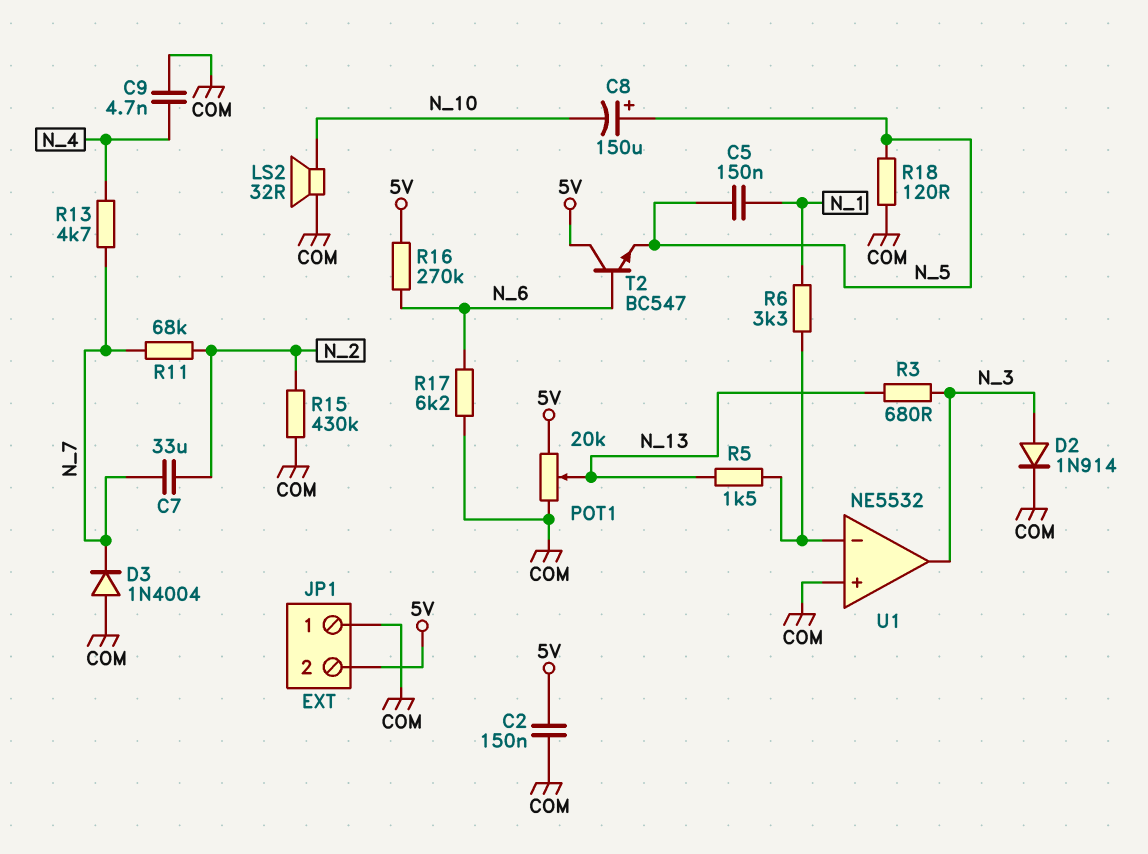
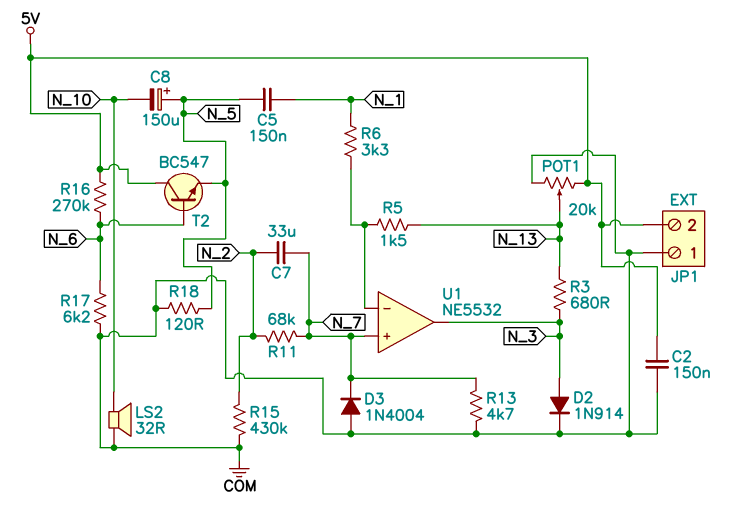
C9: 4.7nF (COM, N_4) -> none
R13: 4.7k (N_4, N_7) -> 4.7k (COM, N_7)
U1 pin in+: COM -> N_7

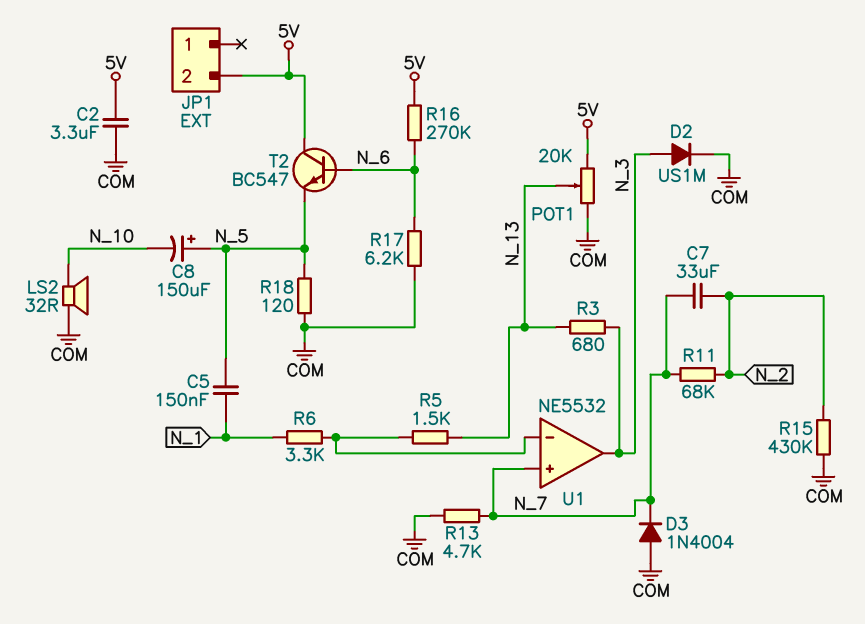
C2: 150nF (5V, COM) -> 3.3uF (5V, COM)
D2: diode 1N914 (A N_3, K COM) -> diode US1M (A N_3, K COM)
JP1 pin 1: COM -> none

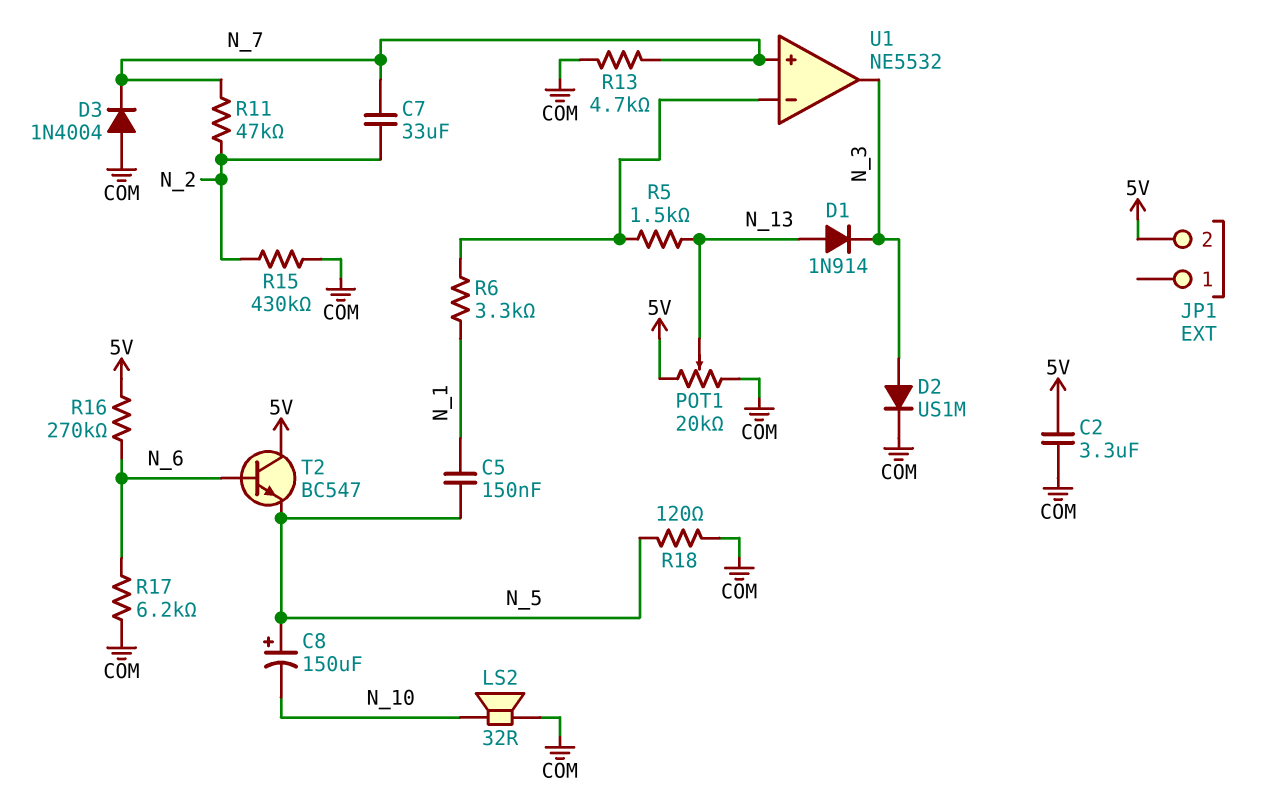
D1: none -> diode 1N914 (A N_13, K N_3)
R3: 680 (N_3, N_13) -> none
R11: 68k (N_2, N_7) -> 47k (N_2, N_7)

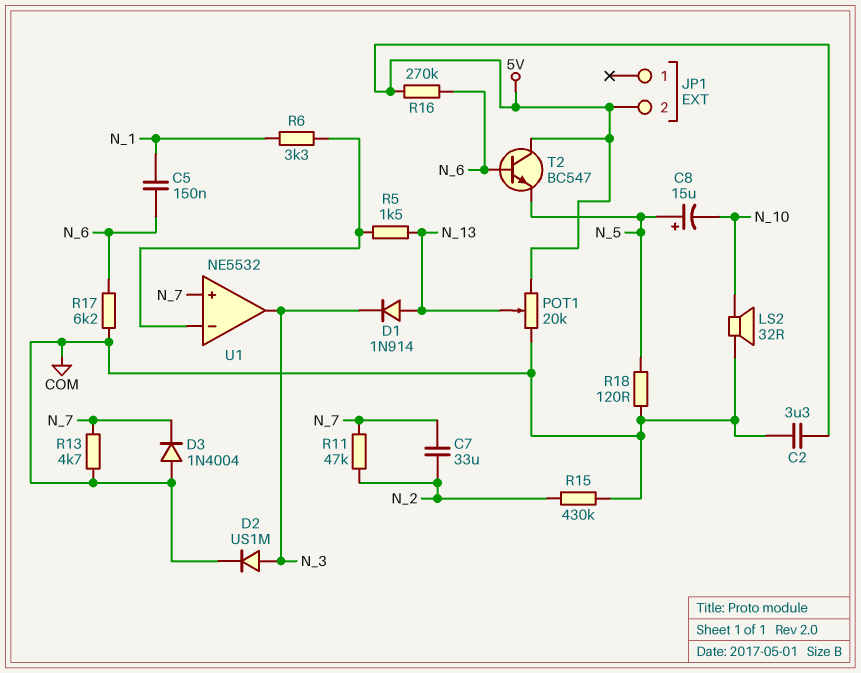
C5: 150nF (N_1, N_5) -> 150nF (N_1, N_6)
C8: 150uF (plus N_5, minus N_10) -> 15uF (plus N_5, minus N_10)

